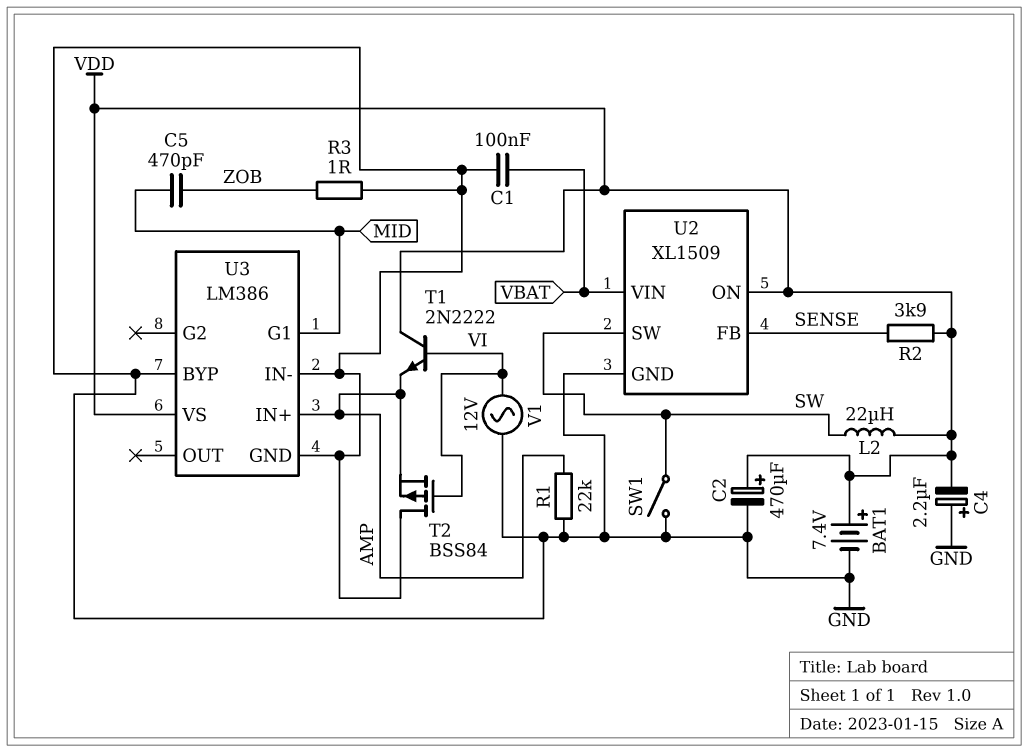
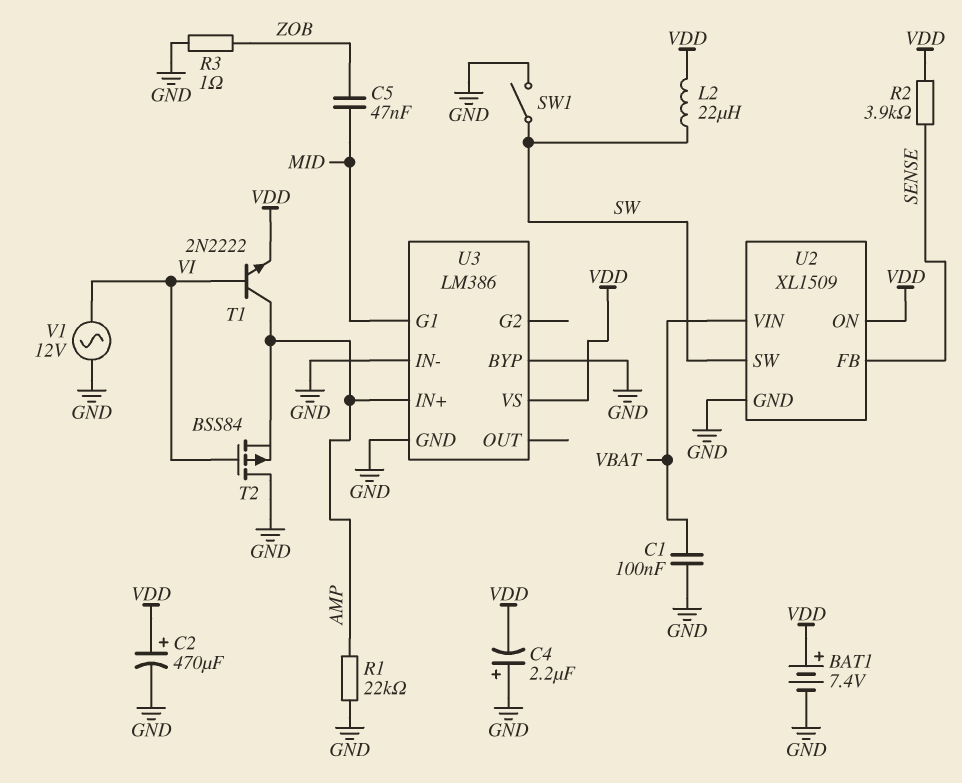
C5: 470pF (MID, ZOB) -> 47nF (MID, ZOB)
T1: NPN 2N2222 (B VI, C VDD, E AMP) -> NPN 2N2222 (B VI, C AMP, E VDD)

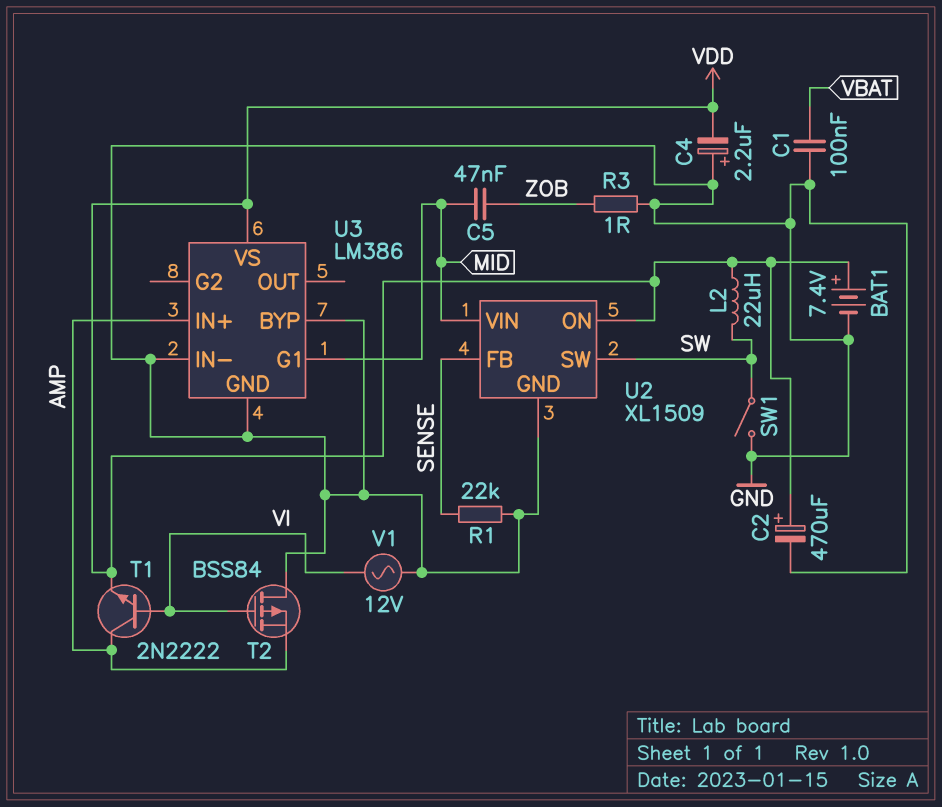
R1: 22k (AMP, GND) -> 22k (GND, SENSE)
R2: 3.9k (SENSE, VDD) -> none
U2 pin VIN: VBAT -> MID

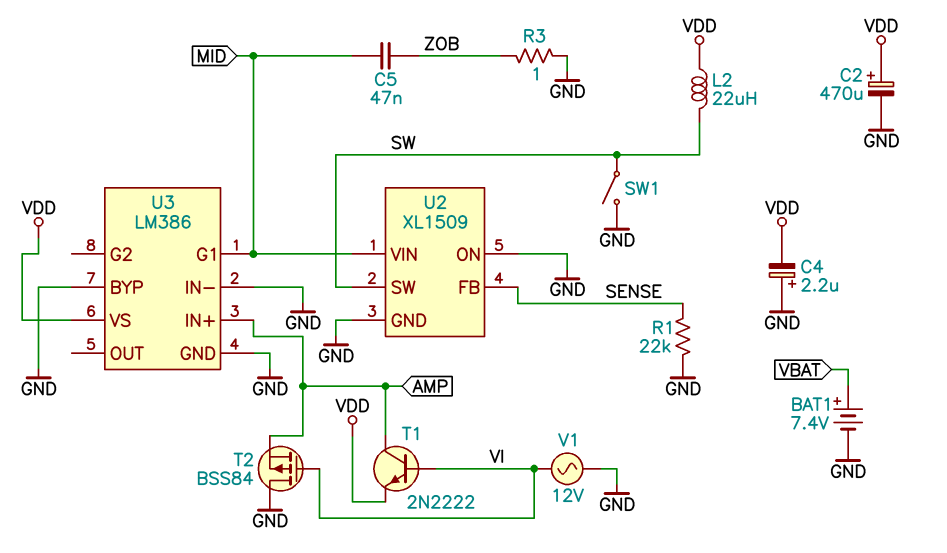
BAT1: 7.4V (plus VDD, minus GND) -> 7.4V (plus VBAT, minus GND)
C1: 100nF (GND, VBAT) -> none
U2 pin ON: VDD -> GND

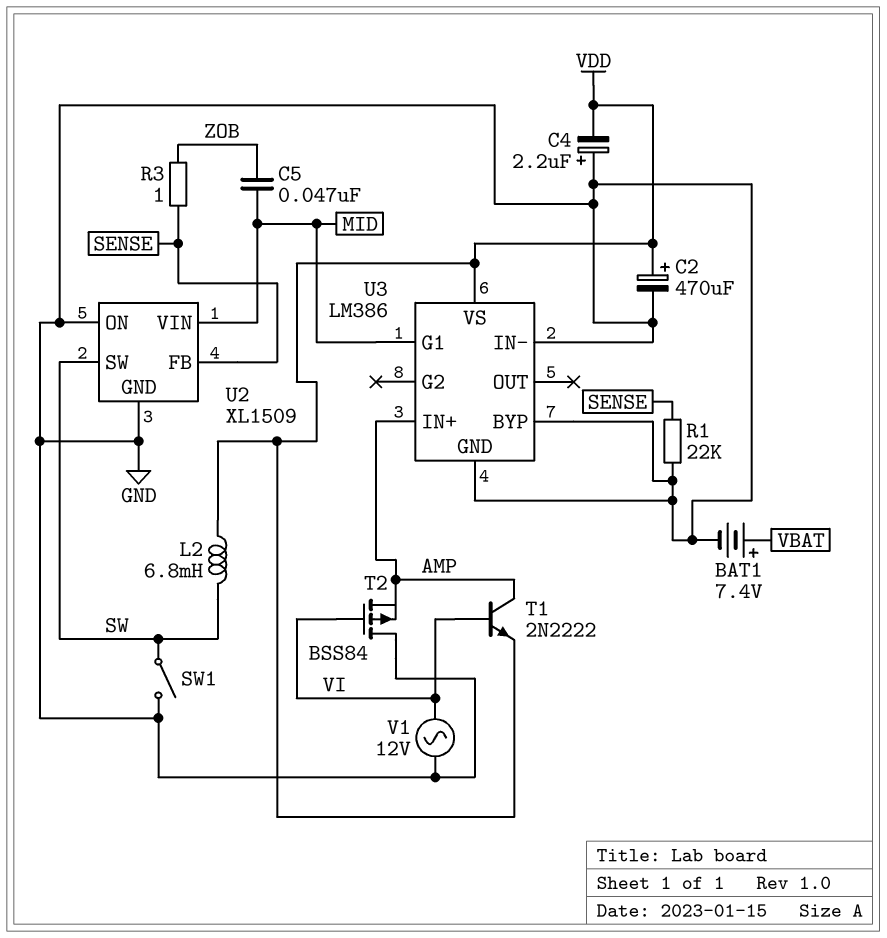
L2: 22uH (SW, VDD) -> 6.8mH (SW, VDD)
R3: 1 (GND, ZOB) -> 1 (SENSE, ZOB)

